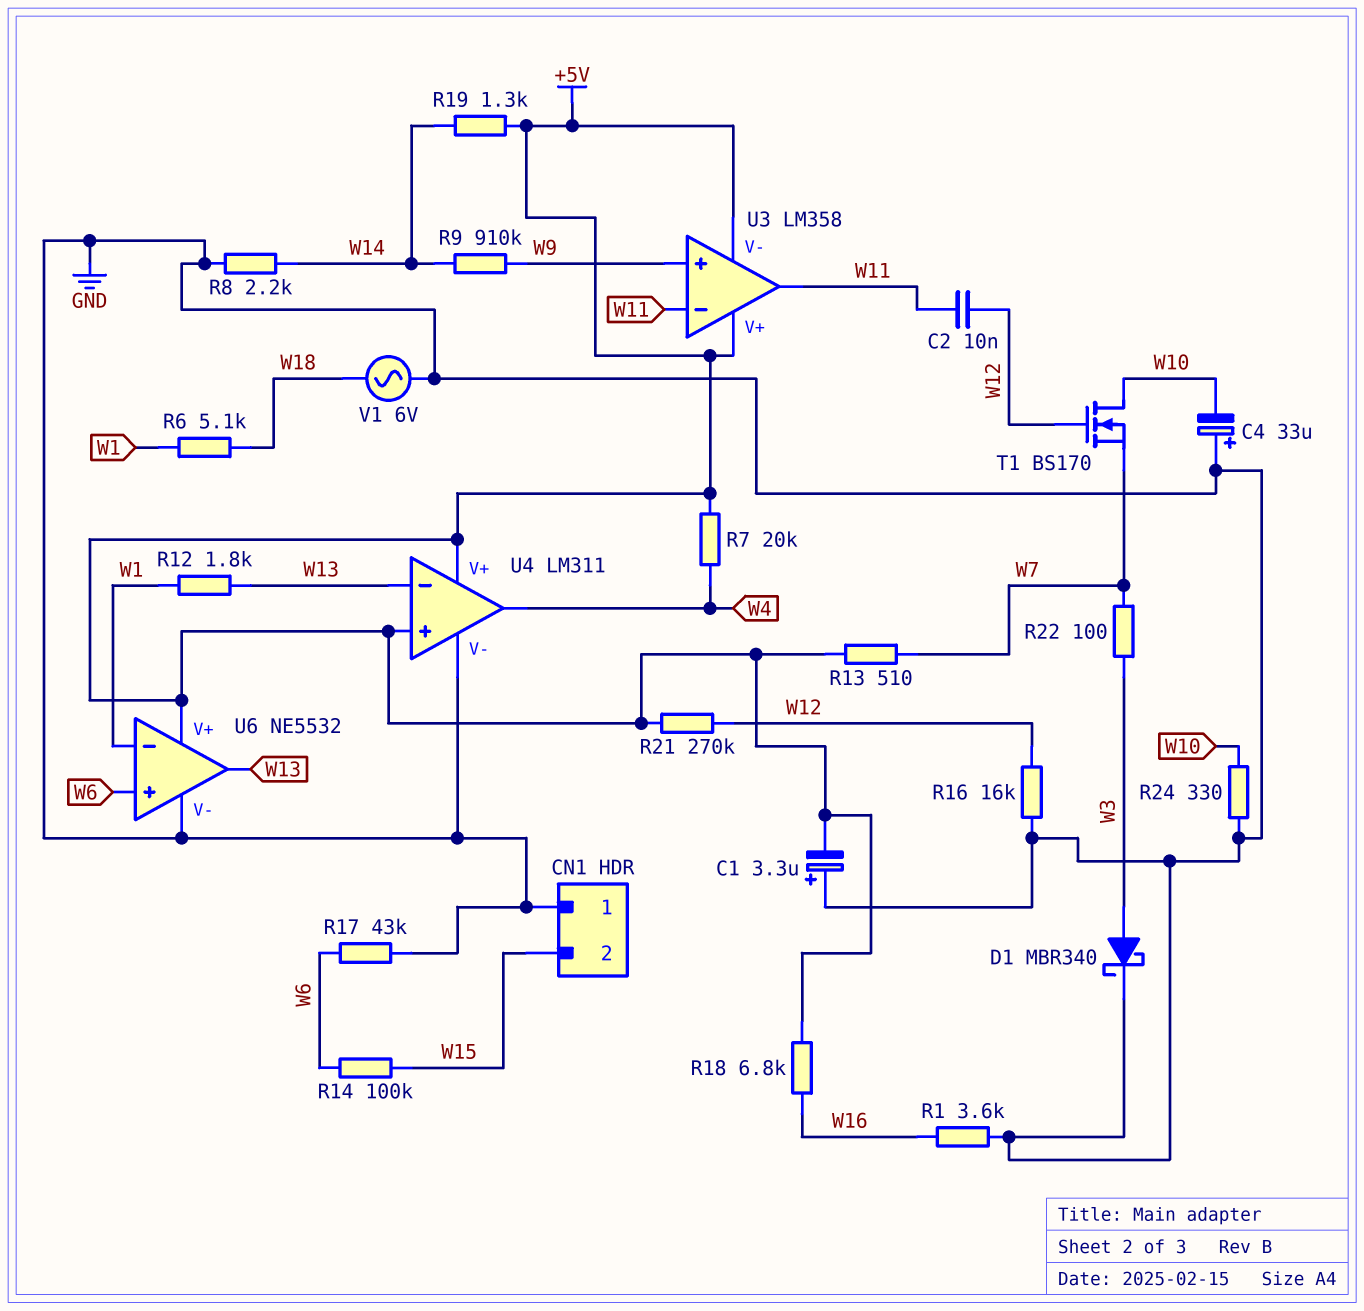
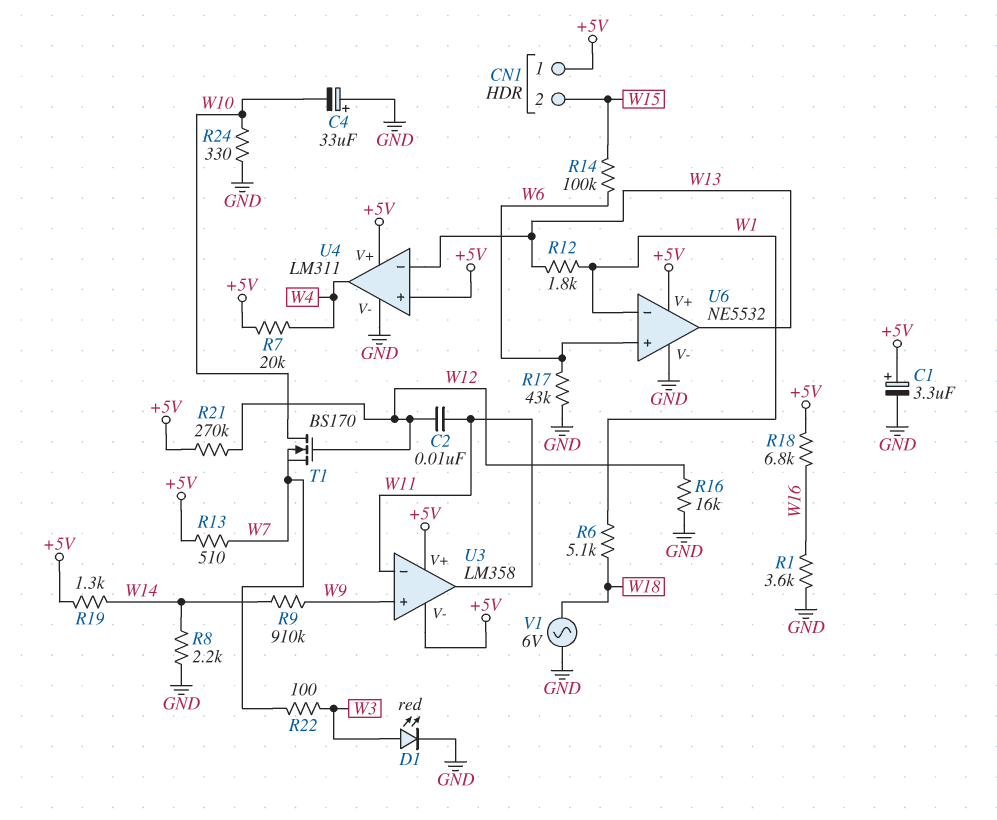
C1: 3.3uF (plus GND, minus +5V) -> 3.3uF (plus +5V, minus GND)
CN1 pin 1: GND -> +5V
D1: schottky MBR340 (A W3, K GND) -> LED red (A W3, K GND)

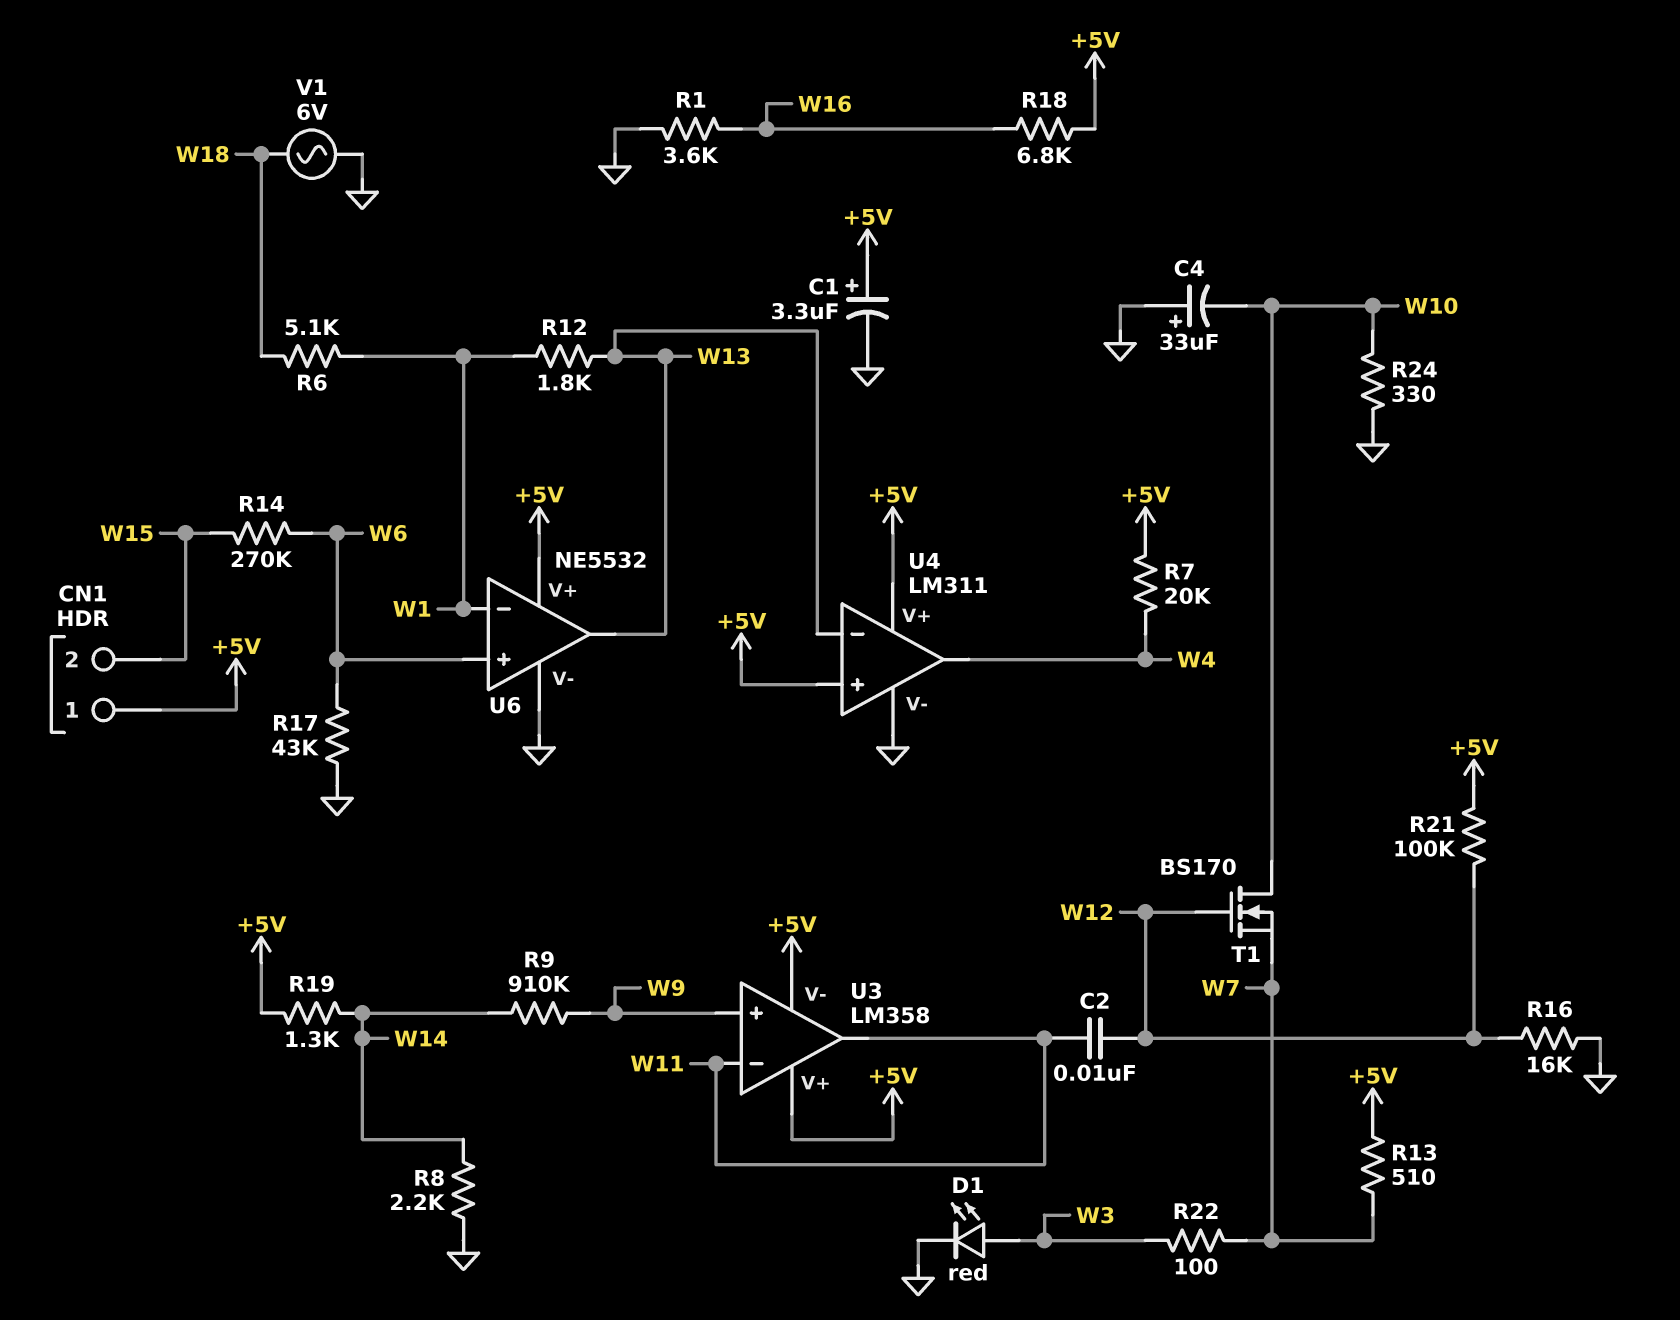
R14: 100k (W6, W15) -> 270k (W6, W15)
R21: 270k (+5V, W12) -> 100k (+5V, W12)

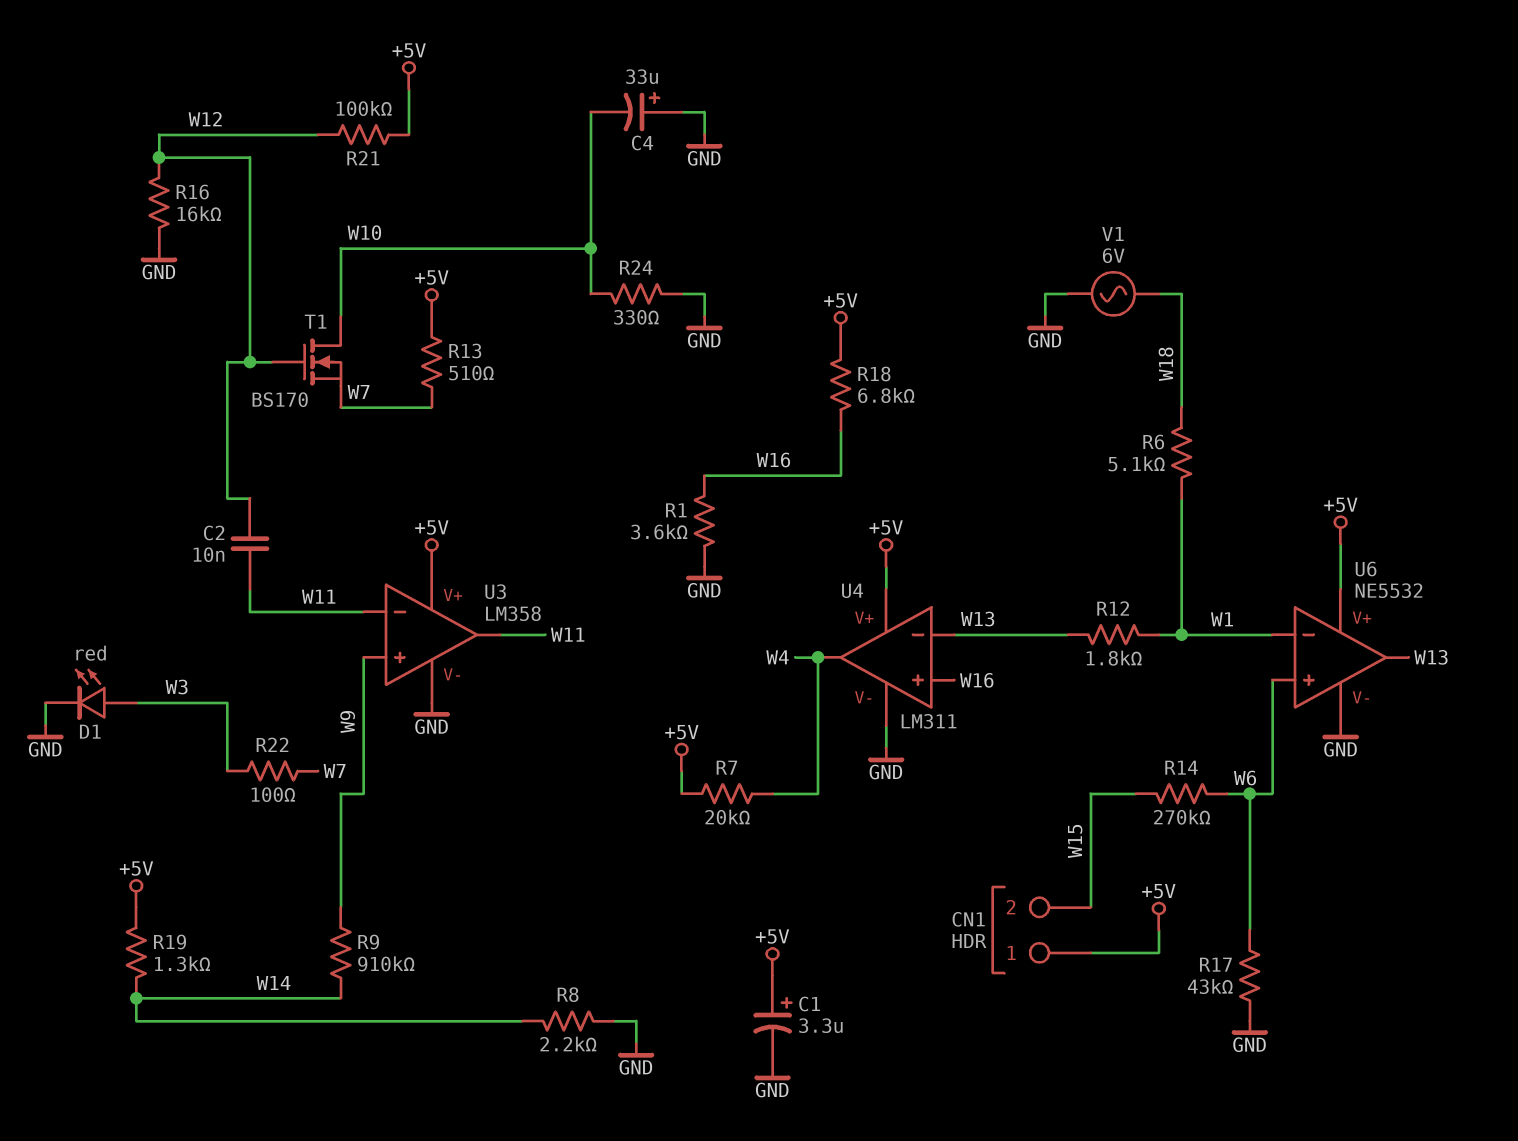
U3 pin V-: +5V -> GND
U4 pin in+: +5V -> W16

